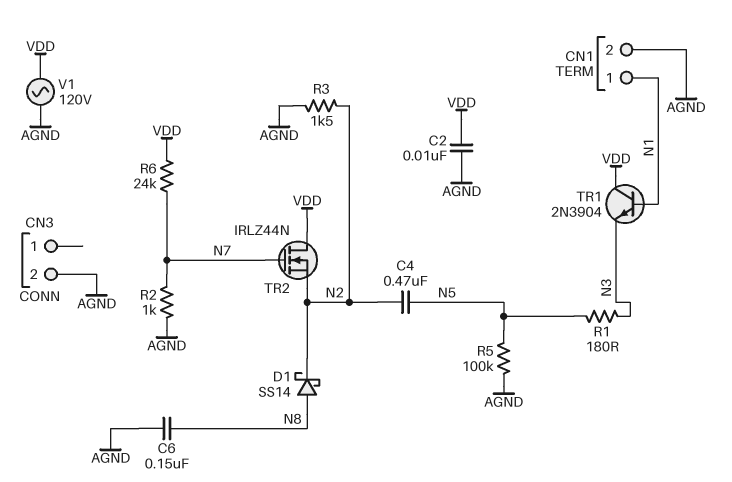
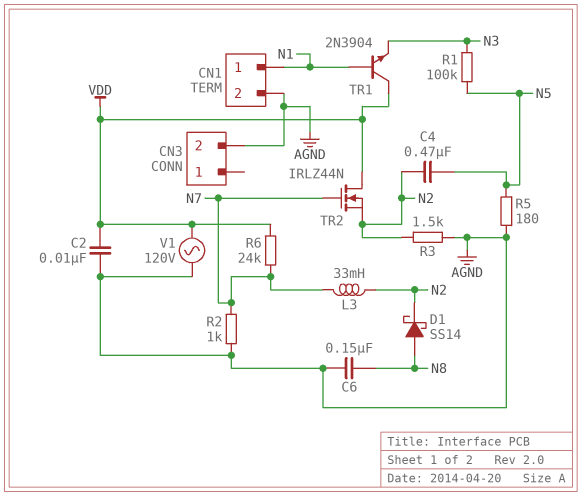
L3: none -> 33mH (N2, N7)
R1: 180 (N3, N5) -> 100k (N3, N5)
R5: 100k (AGND, N5) -> 180 (AGND, N5)

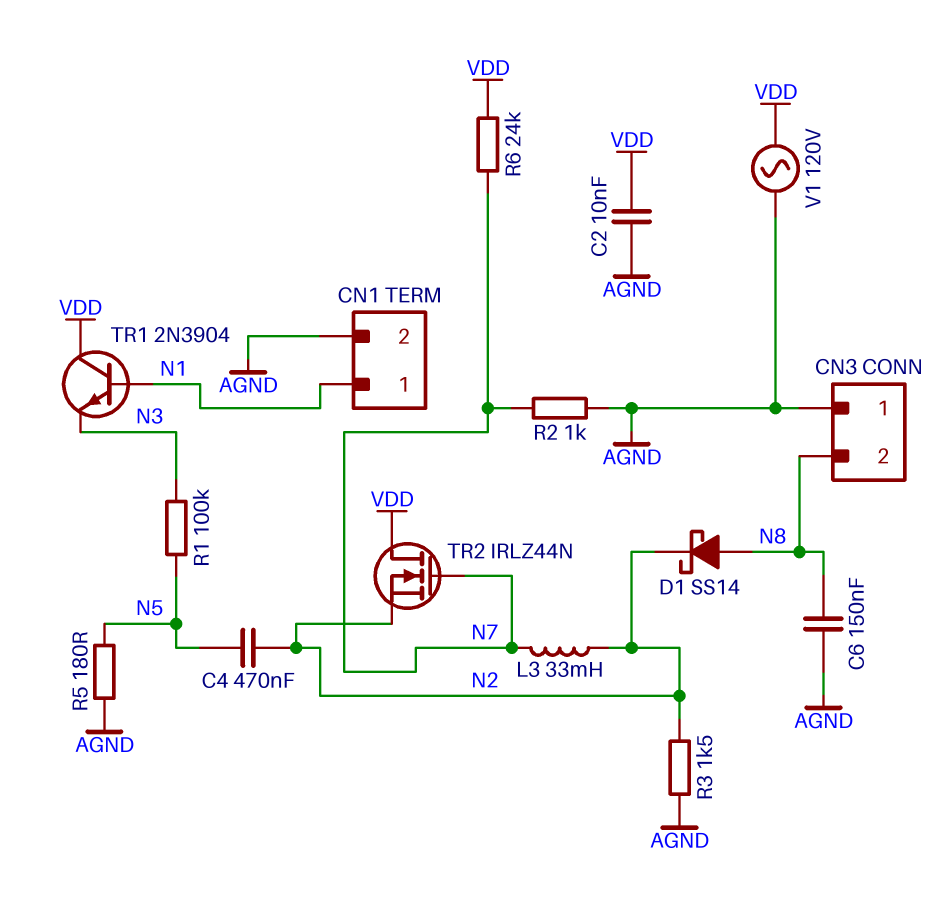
CN3 pin 1: none -> AGND
CN3 pin 2: AGND -> N8

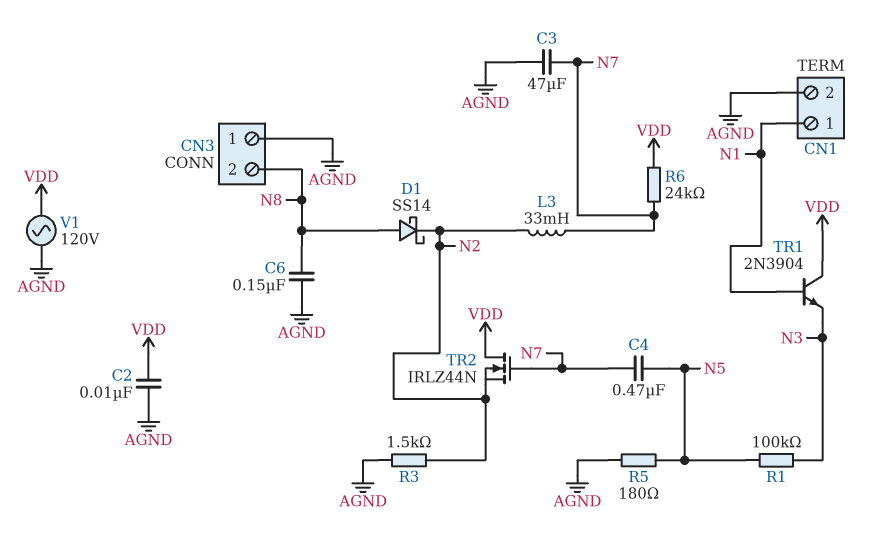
C3: none -> 47uF (AGND, N7)
C4: 470nF (N2, N5) -> 470nF (N5, N7)
R2: 1k (AGND, N7) -> none

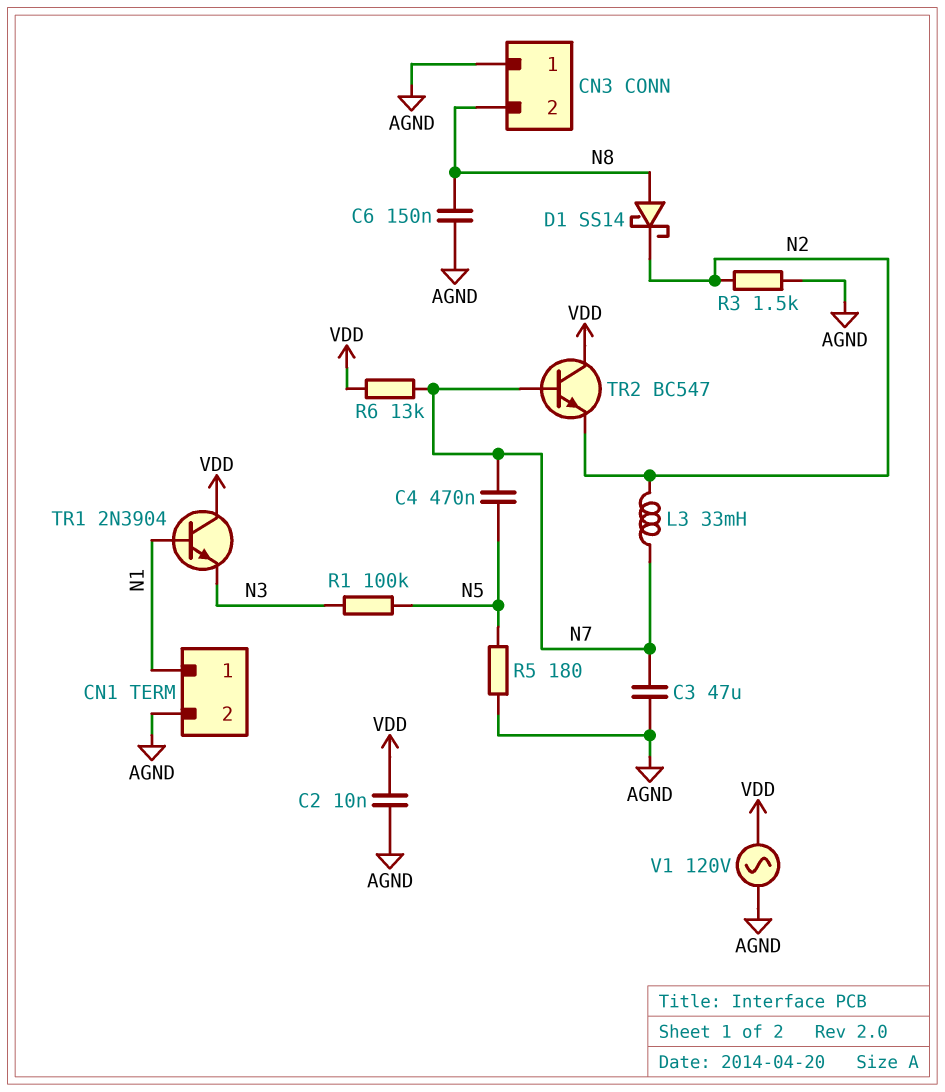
R6: 24k (N7, VDD) -> 13k (N7, VDD)
TR2: NMOS IRLZ44N (G N7, D VDD, S N2) -> NPN BC547 (B N7, C VDD, E N2)

